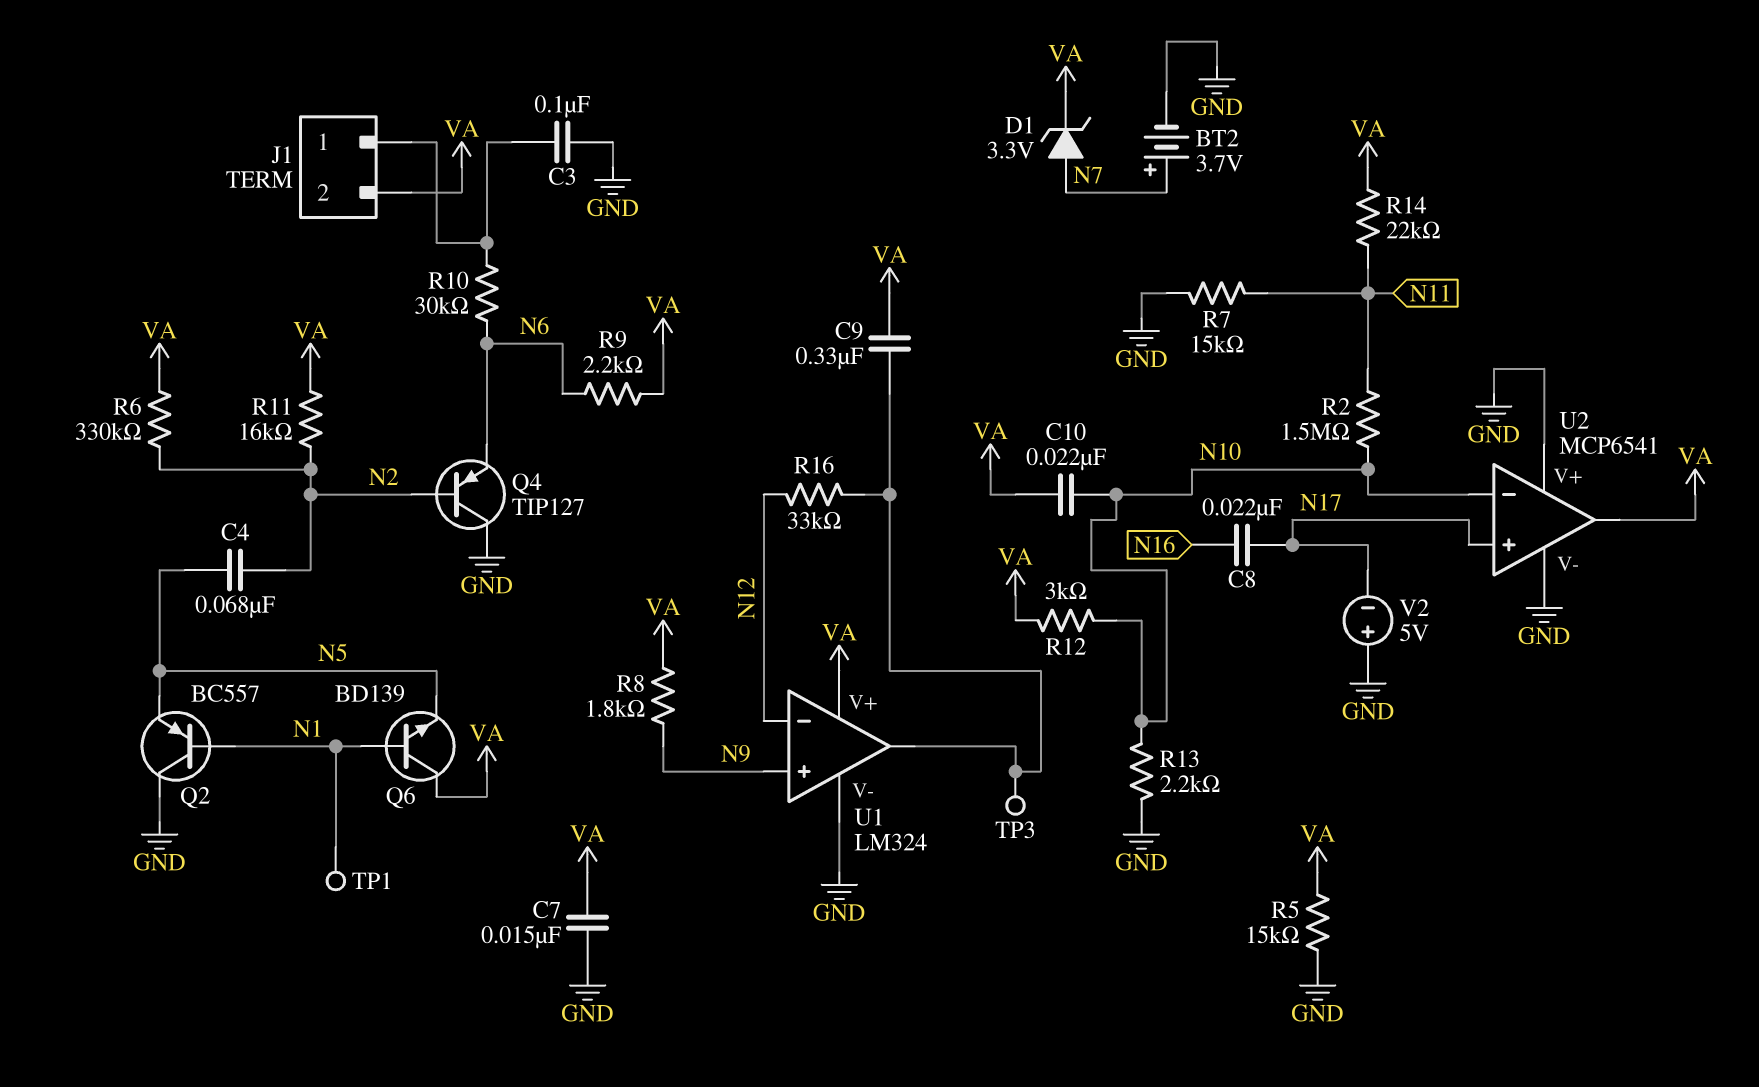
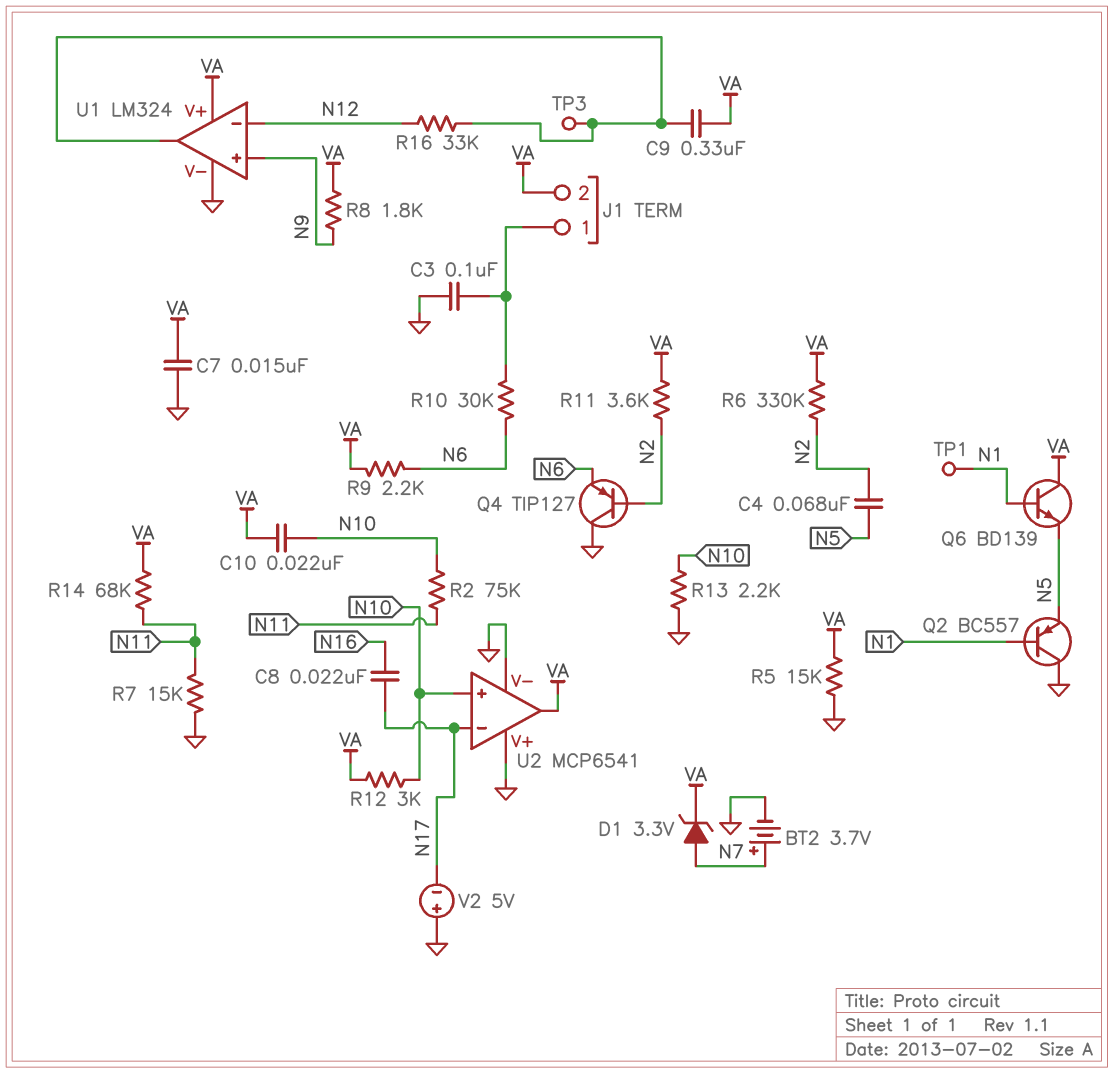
R2: 1.5M (N10, N11) -> 75k (N10, N11)
R11: 16k (N2, VA) -> 3.6k (N2, VA)
R14: 22k (N11, VA) -> 68k (N11, VA)
U2 pin in+: N17 -> N10
U2 pin in-: N10 -> N17

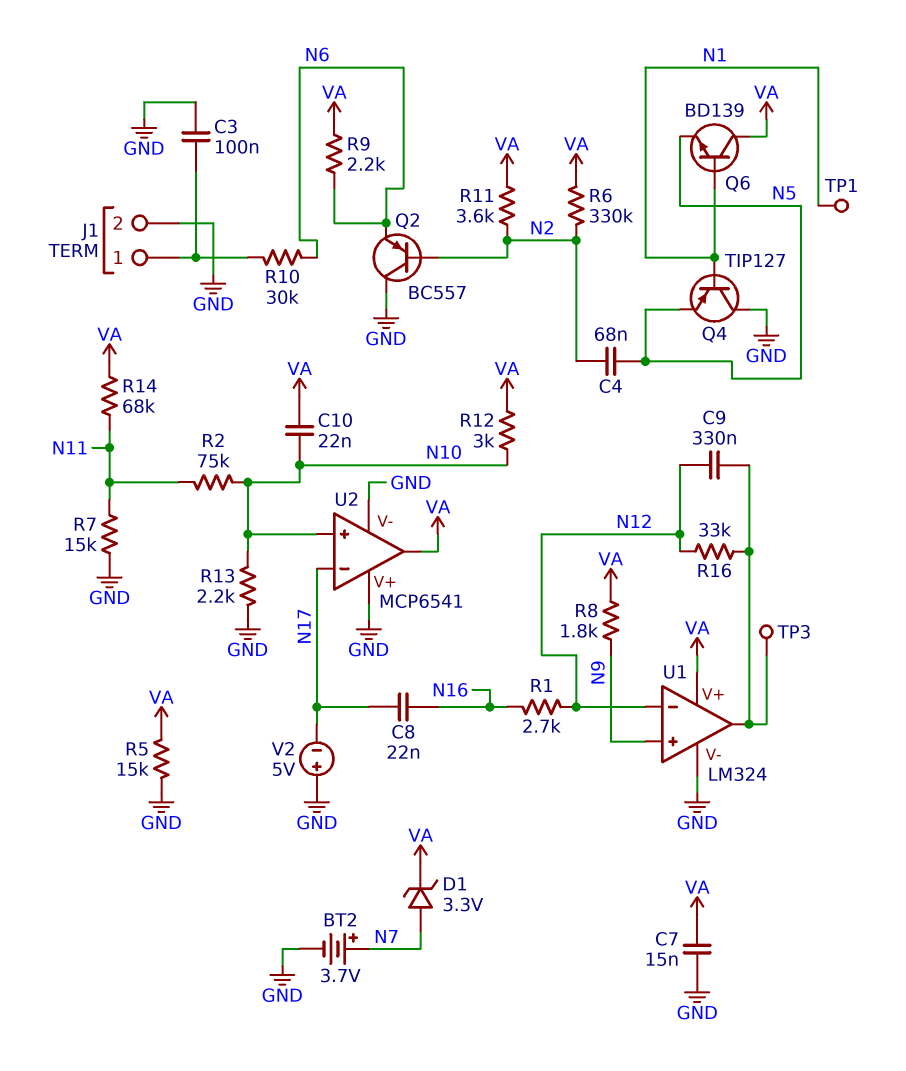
C9: 330nF (U1/out, VA) -> 330nF (N12, U1/out)
J1 pin 2: VA -> GND
Q2: PNP BC557 (B N1, C GND, E N5) -> PNP BC557 (B N2, C GND, E N6)
Q4: PNP TIP127 (B N2, C GND, E N6) -> PNP TIP127 (B N1, C GND, E N5)
R1: none -> 2.7k (N12, N16)

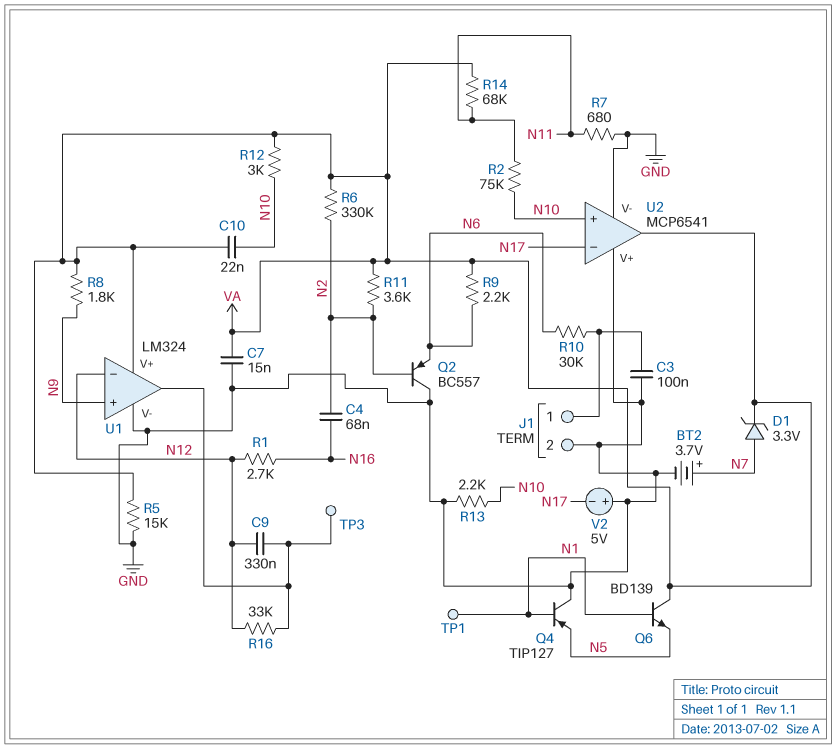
C4: 68nF (N2, N5) -> 68nF (N2, N16)
C8: 22nF (N16, N17) -> none
R7: 15k (GND, N11) -> 680 (GND, N11)

